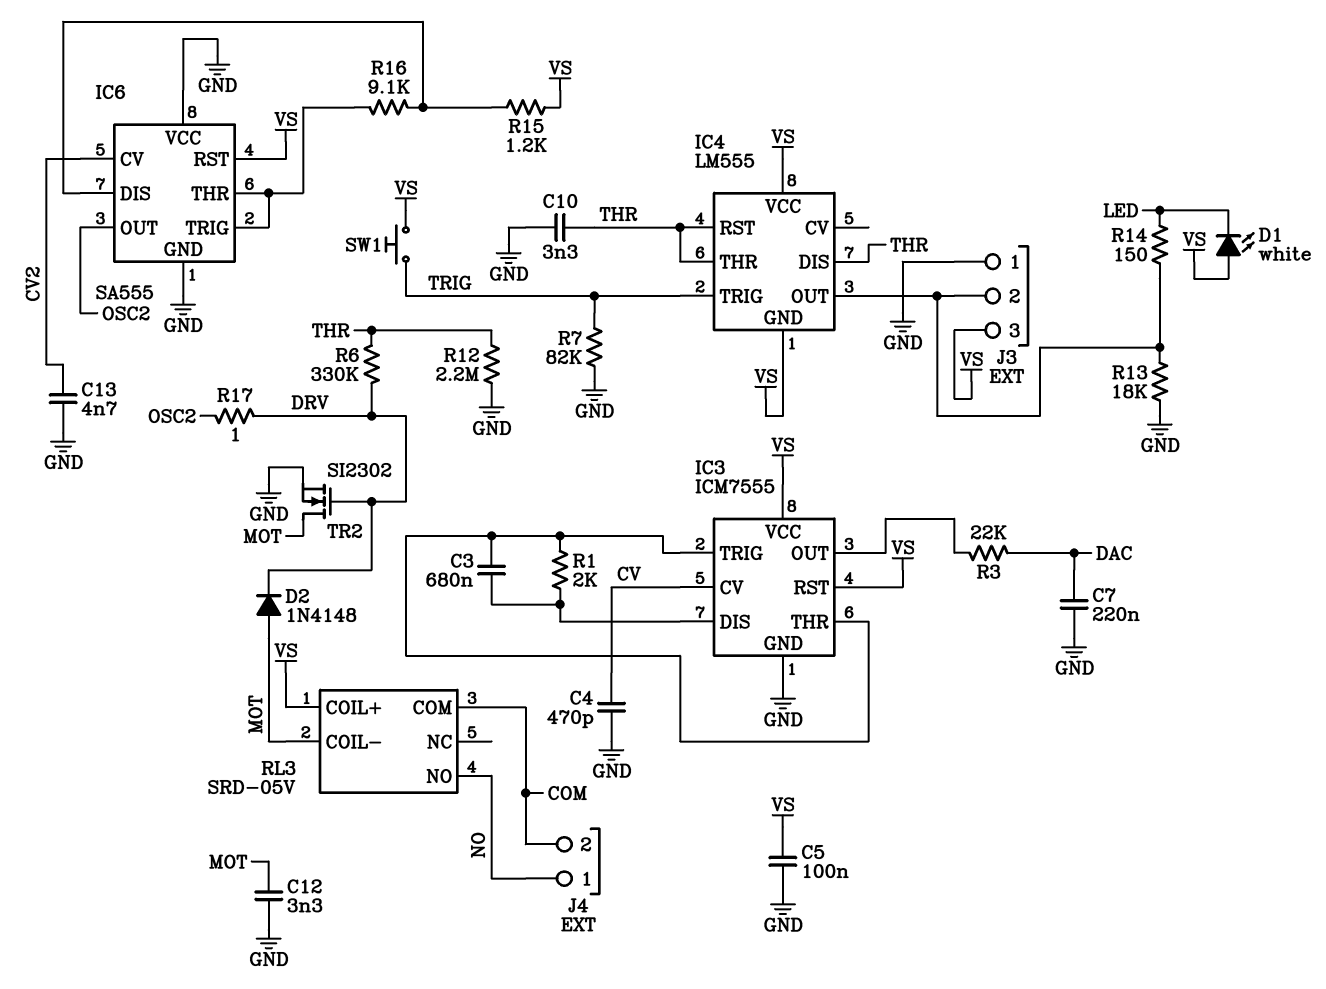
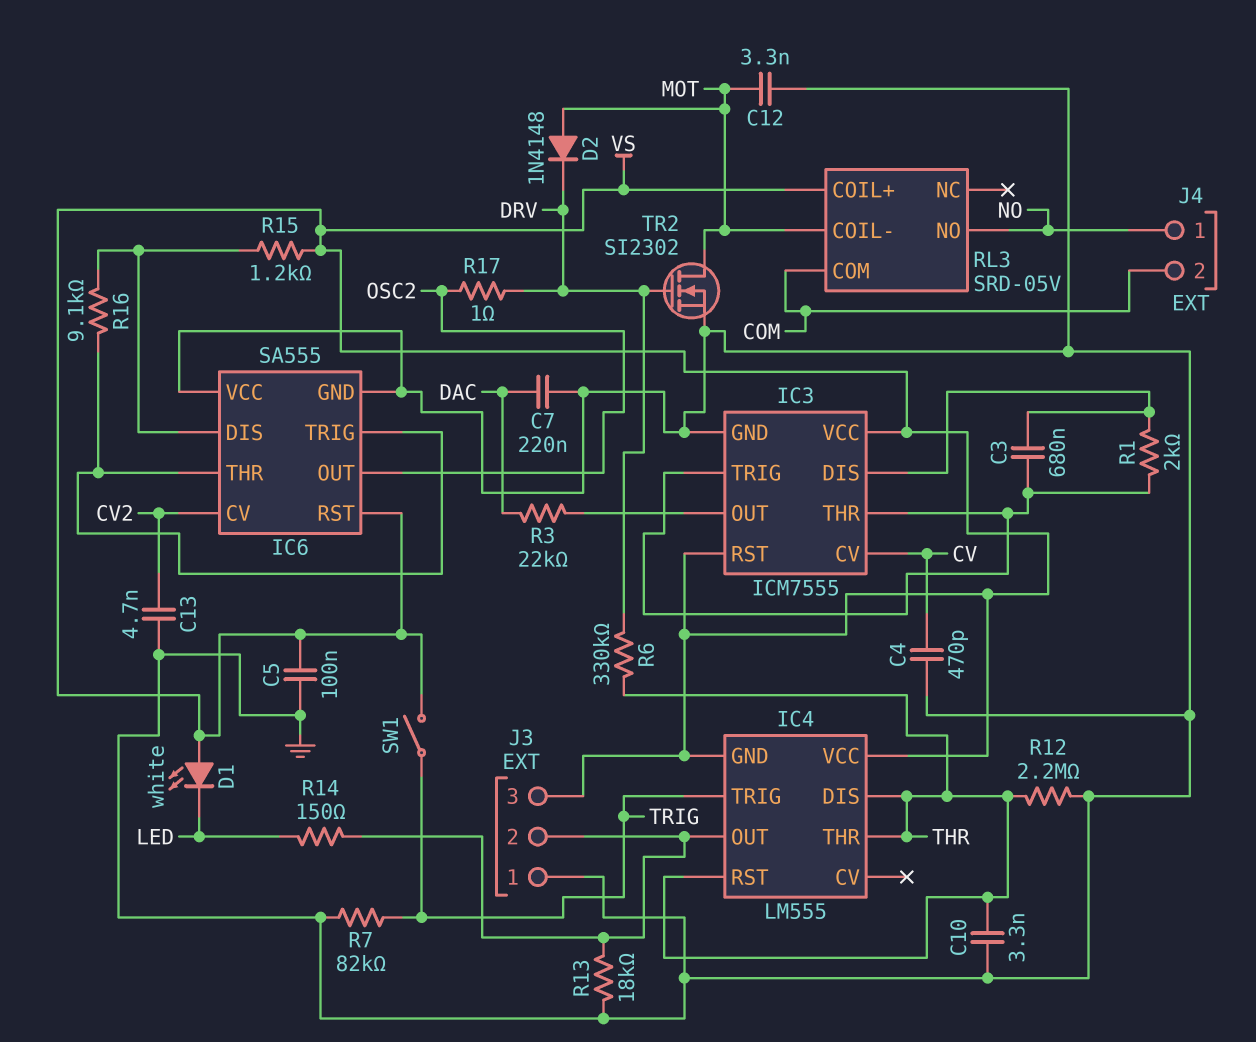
SW1: button (TRIG, VS) -> switch (TRIG, VS)

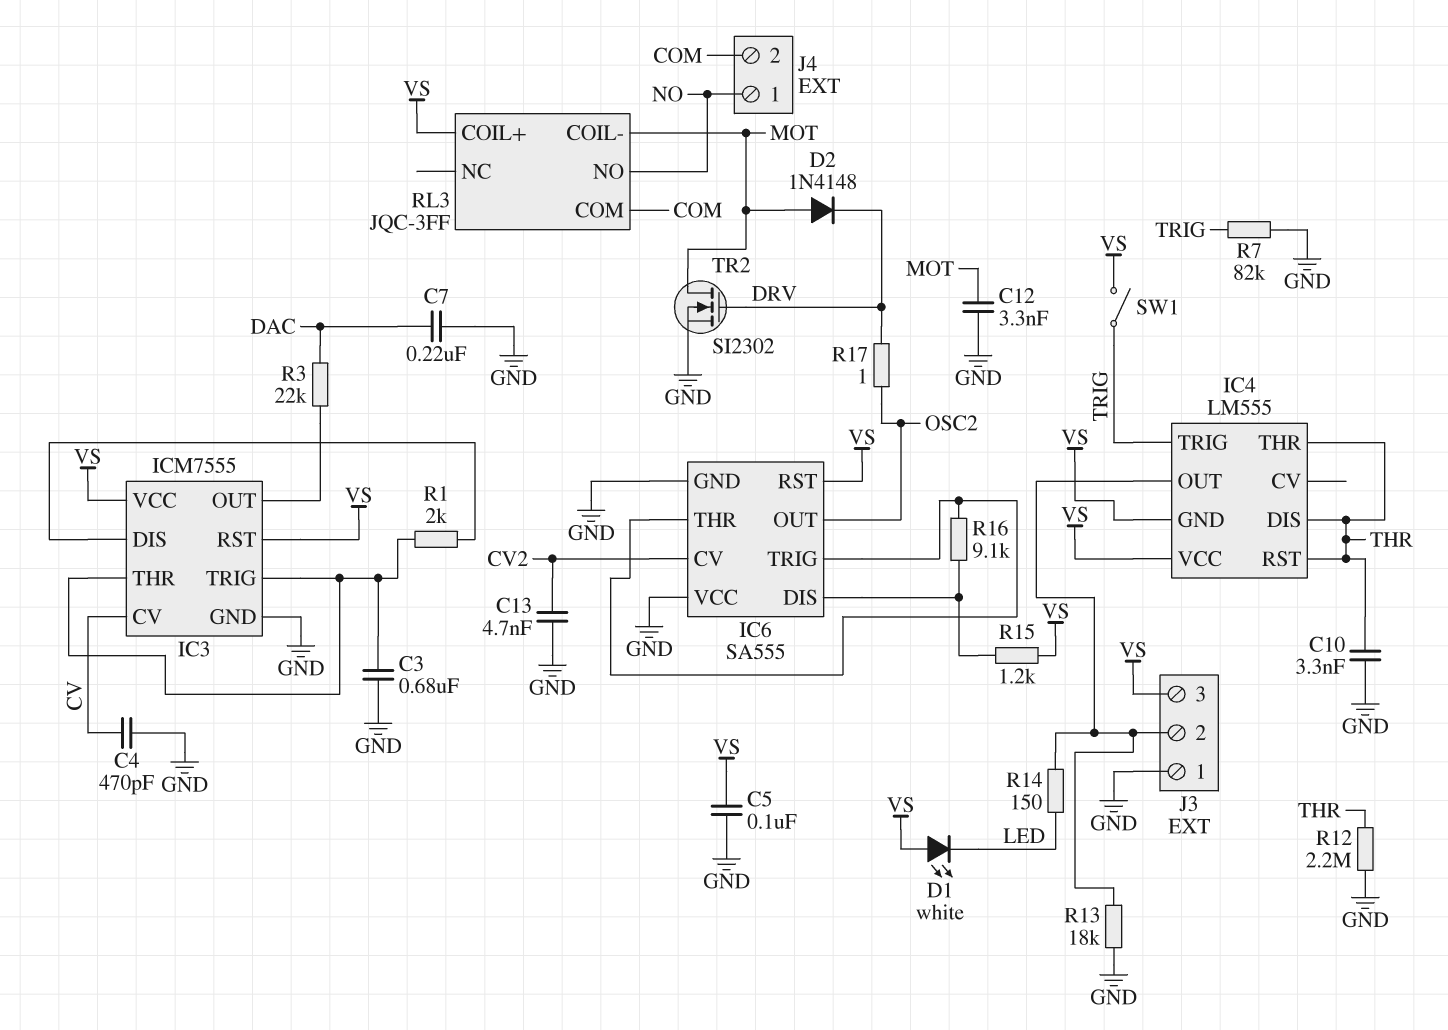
C3: 680nF (IC3/DIS, IC3/THR) -> 680nF (GND, IC3/THR)
R6: 330k (DRV, THR) -> none
RL3: SRD-05V -> JQC-3FF

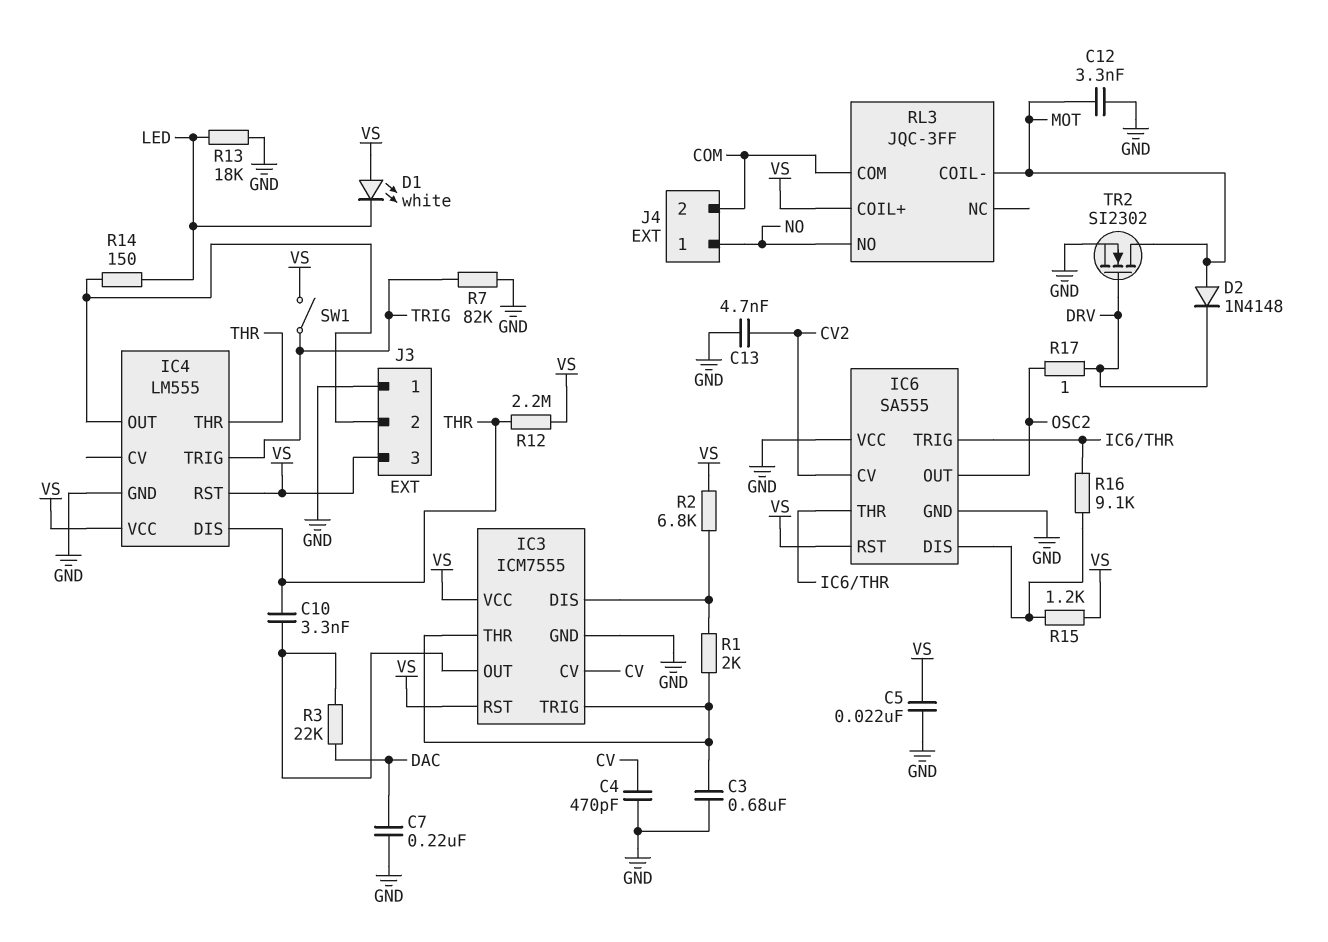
C5: 100nF (GND, VS) -> 22nF (GND, VS)
C10: 3.3nF (GND, THR) -> 3.3nF (IC3/OUT, THR)
IC4 pin GND: VS -> GND
IC4 pin RST: THR -> VS
R2: none -> 6.8k (IC3/DIS, VS)
R12: 2.2M (GND, THR) -> 2.2M (THR, VS)
R13: 18k (GND, IC4/OUT) -> 18k (GND, LED)

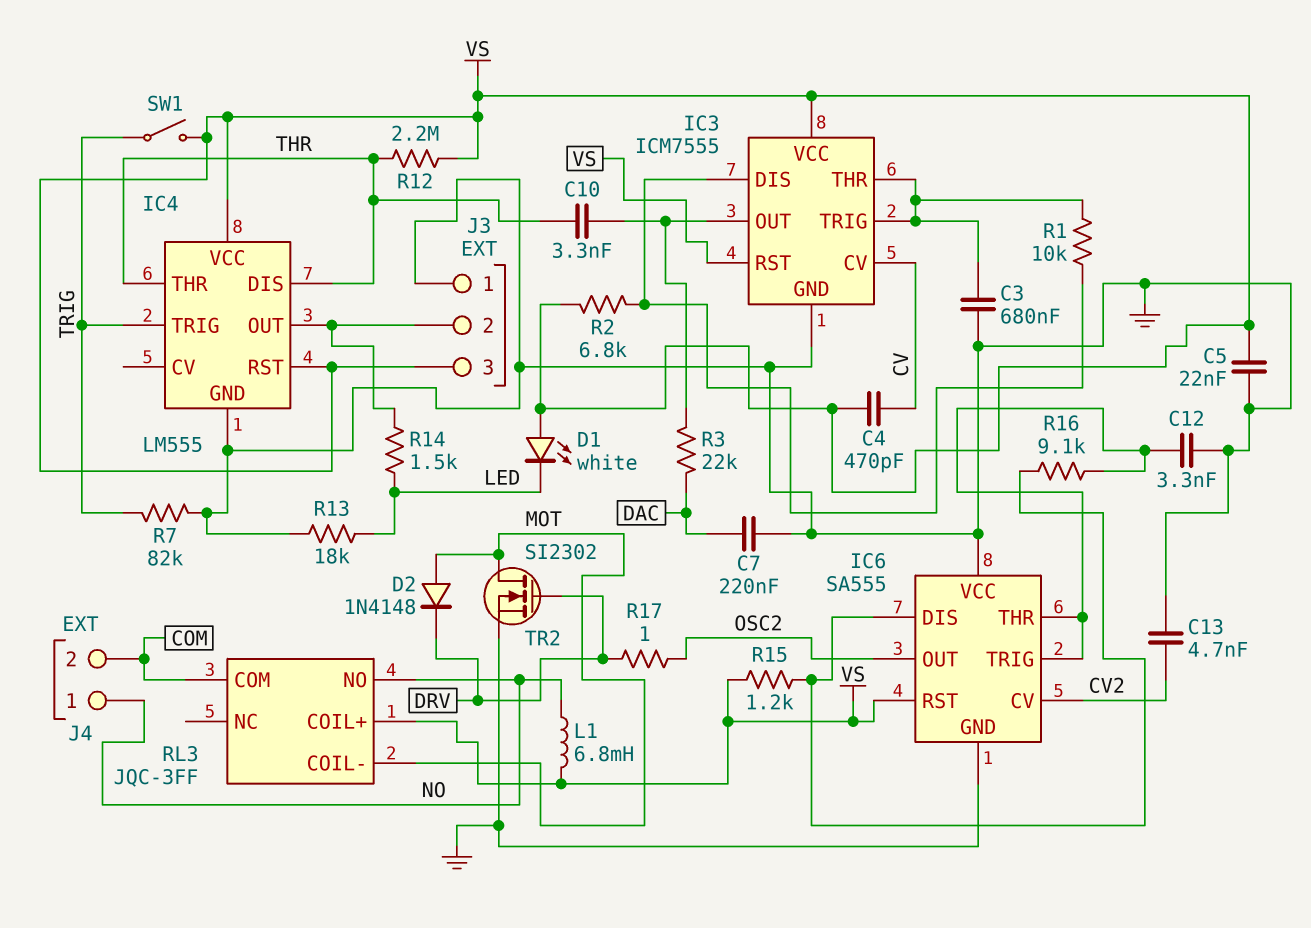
C4: 470pF (CV, GND) -> 470pF (CV, VS)
C12: 3.3nF (GND, MOT) -> 3.3nF (GND, IC6/THR)
L1: none -> 6.8mH (NO, VS)
R1: 2k (IC3/DIS, IC3/THR) -> 10k (IC3/DIS, IC3/THR)
R14: 150 (IC4/OUT, LED) -> 1.5k (IC4/OUT, LED)

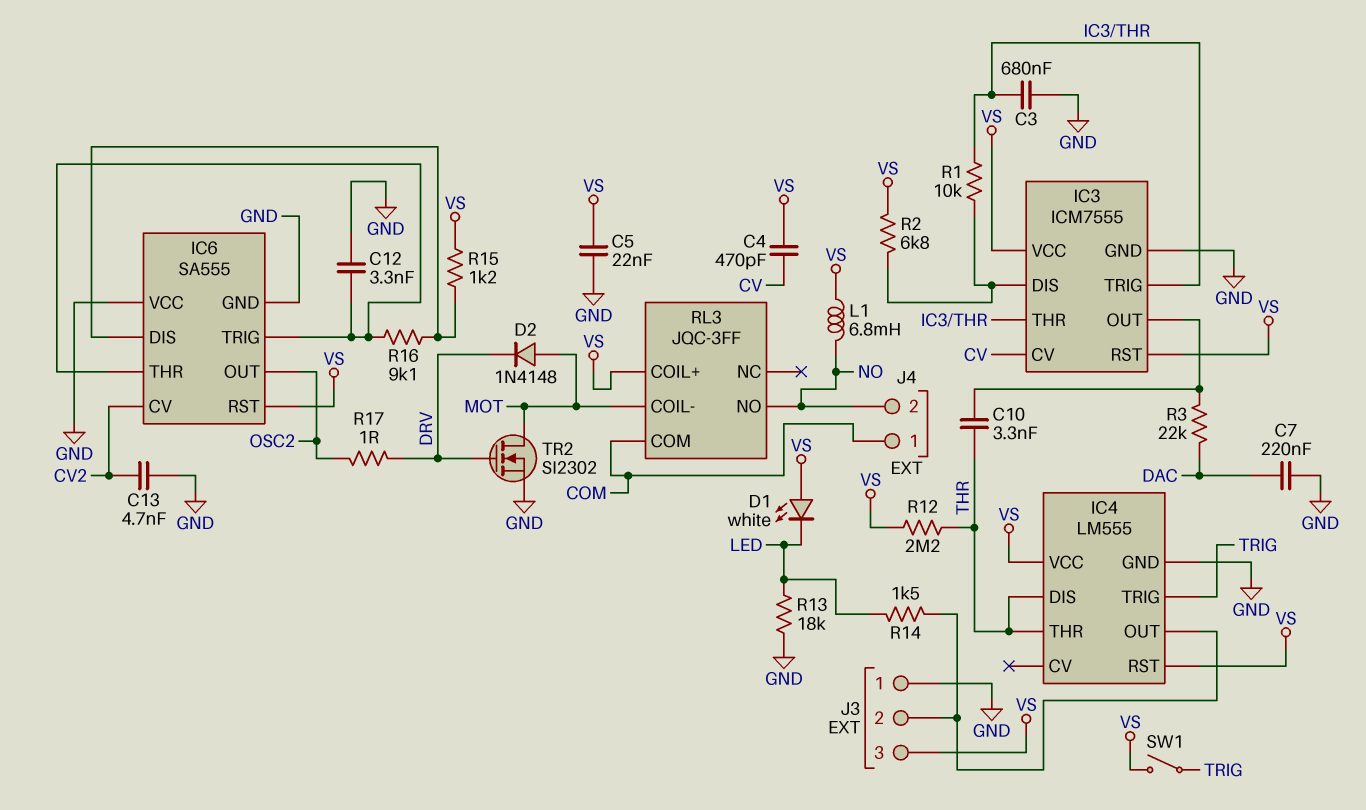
J4 pin 1: NO -> COM
J4 pin 2: COM -> NO
R7: 82k (GND, TRIG) -> none

